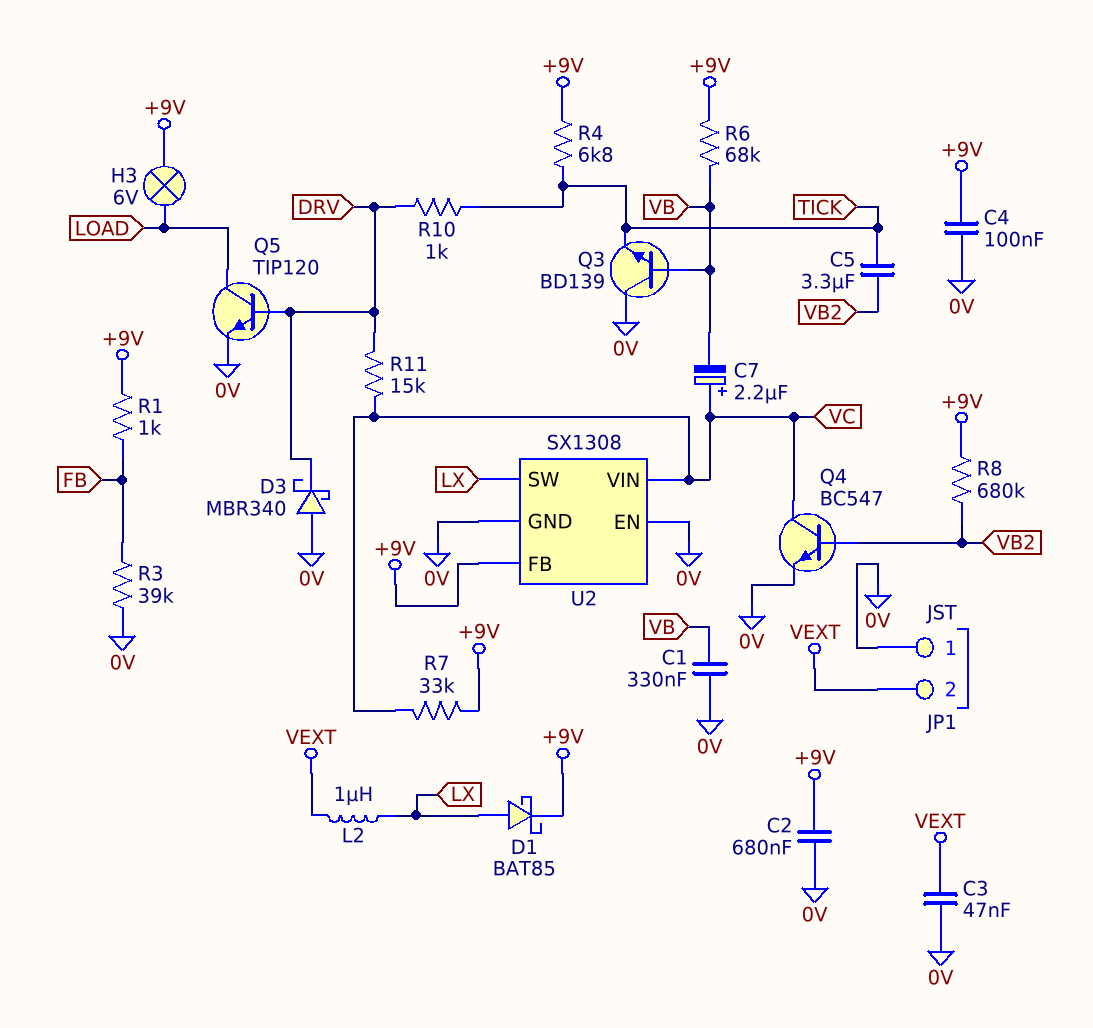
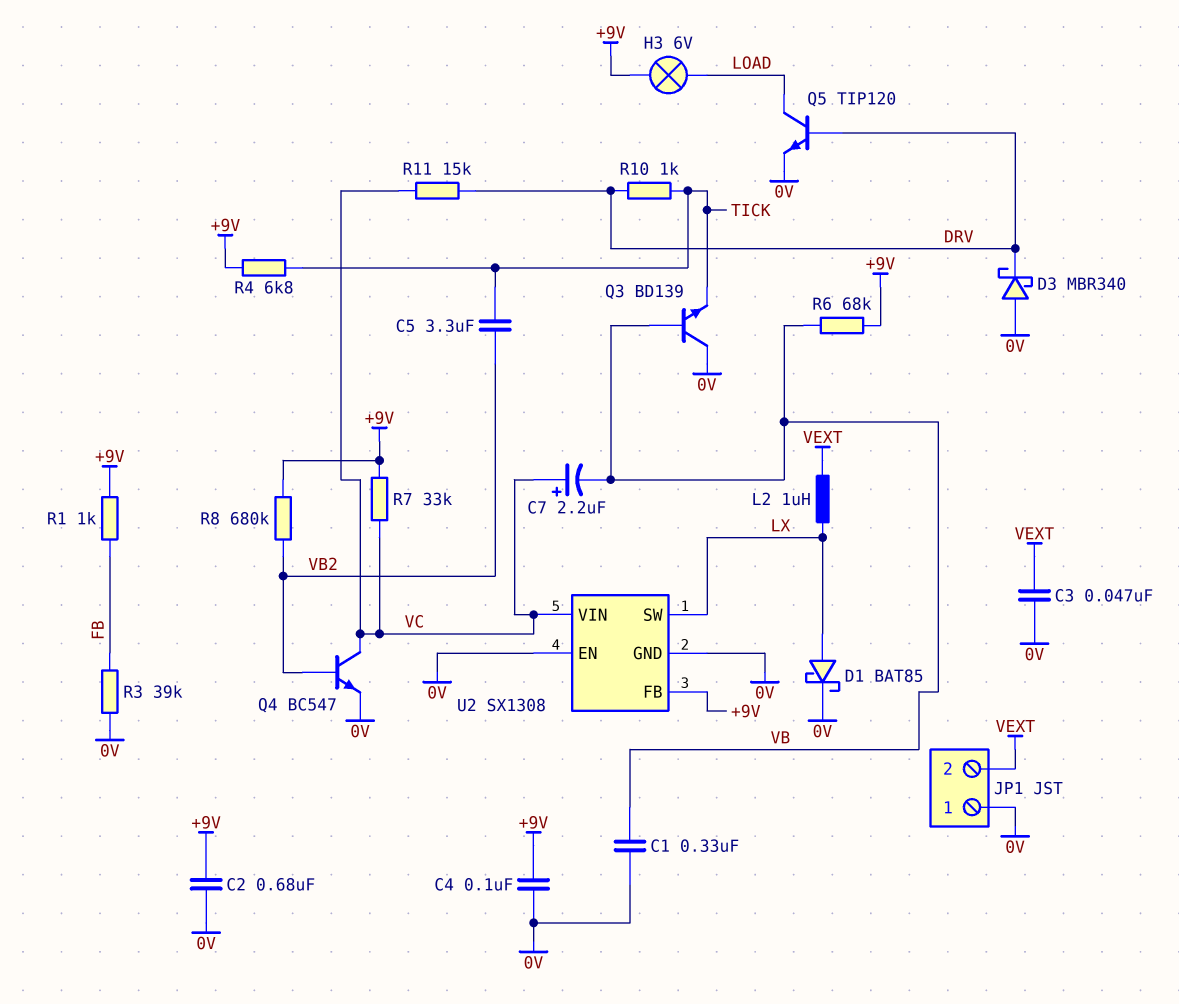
D1: schottky BAT85 (A LX, K +9V) -> schottky BAT85 (A LX, K 0V)

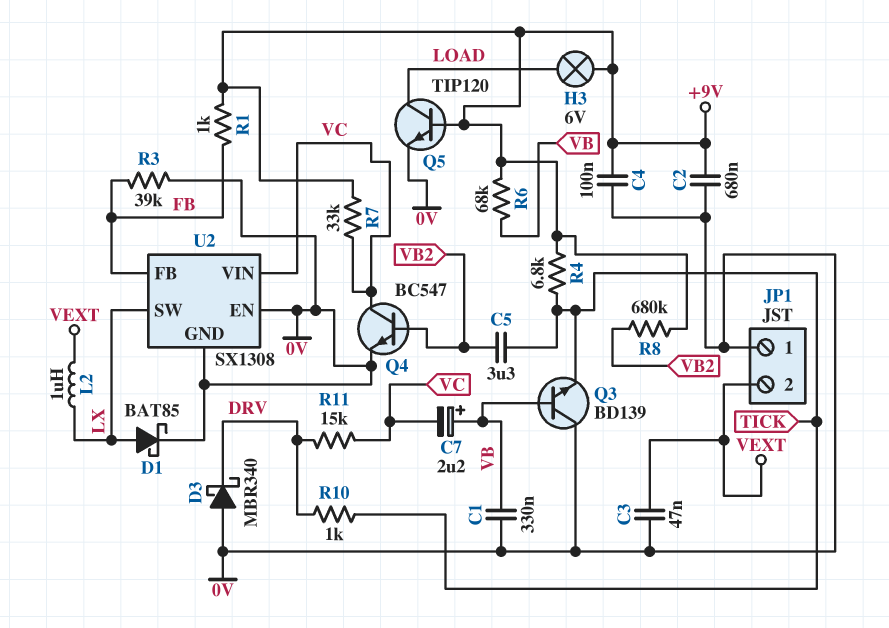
C7: 2.2uF (plus VC, minus VB) -> 2.2uF (plus VB, minus VC)
Q5: NPN TIP120 (B DRV, C LOAD, E 0V) -> NPN TIP120 (B +9V, C LOAD, E 0V)
U2 pin FB: +9V -> FB

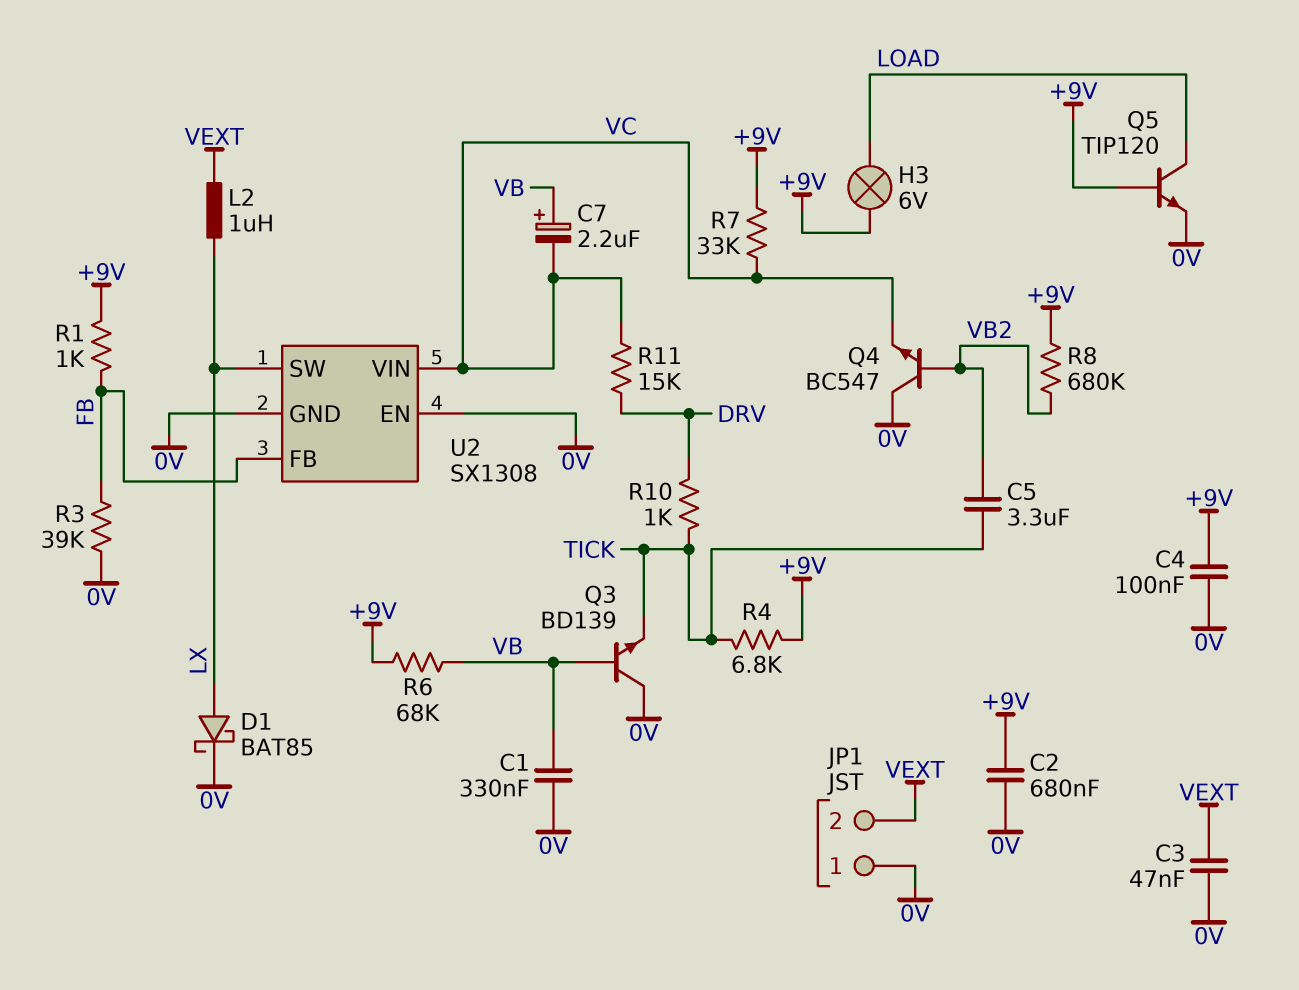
D3: schottky MBR340 (A 0V, K DRV) -> none
Q4: NPN BC547 (B VB2, C VC, E 0V) -> NPN BC547 (B VB2, C 0V, E VC)

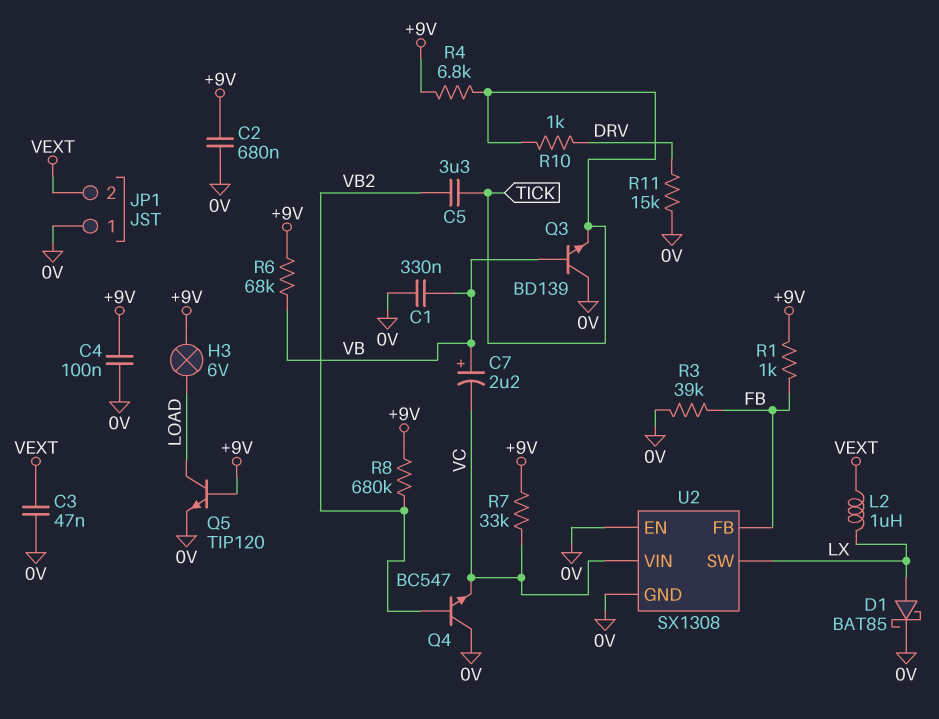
R11: 15k (DRV, VC) -> 15k (0V, DRV)

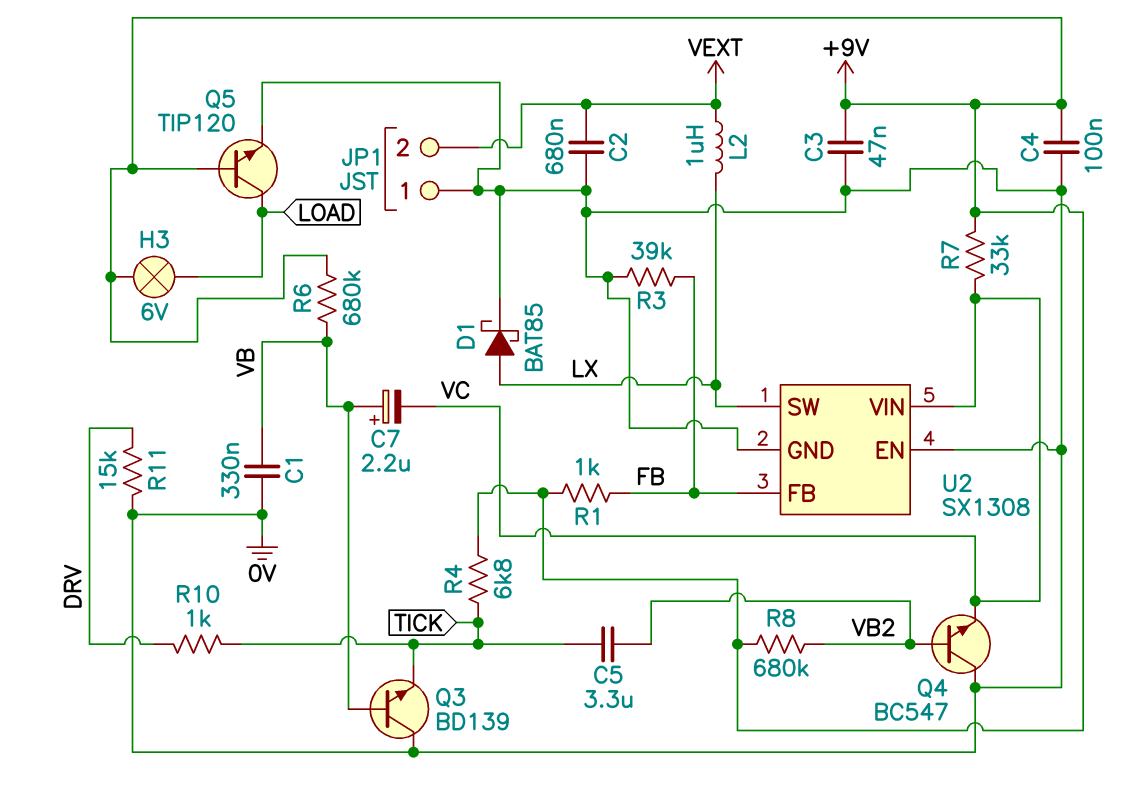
C2: 680nF (+9V, 0V) -> 680nF (0V, VEXT)
C3: 47nF (0V, VEXT) -> 47nF (+9V, 0V)
R6: 68k (+9V, VB) -> 680k (+9V, VB)

